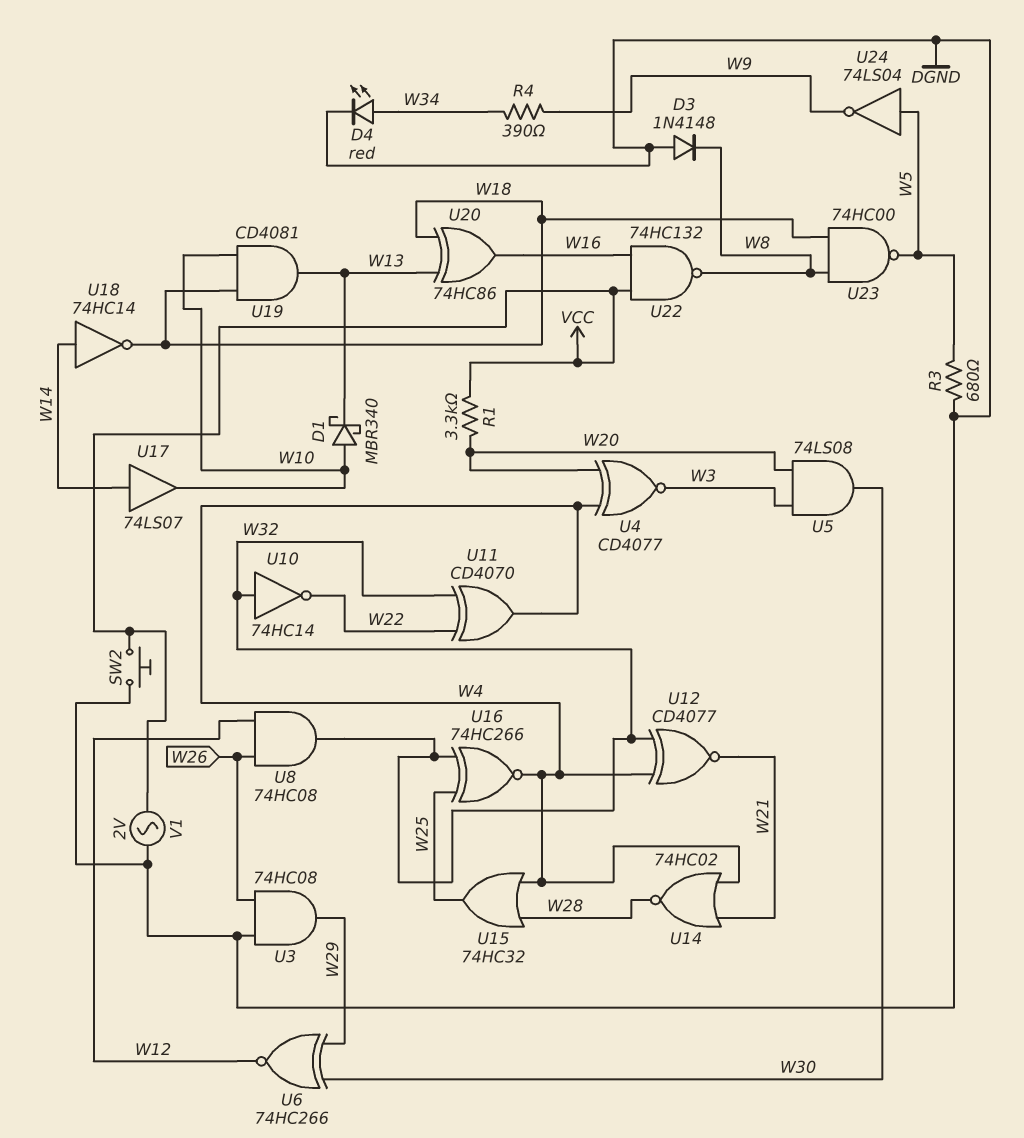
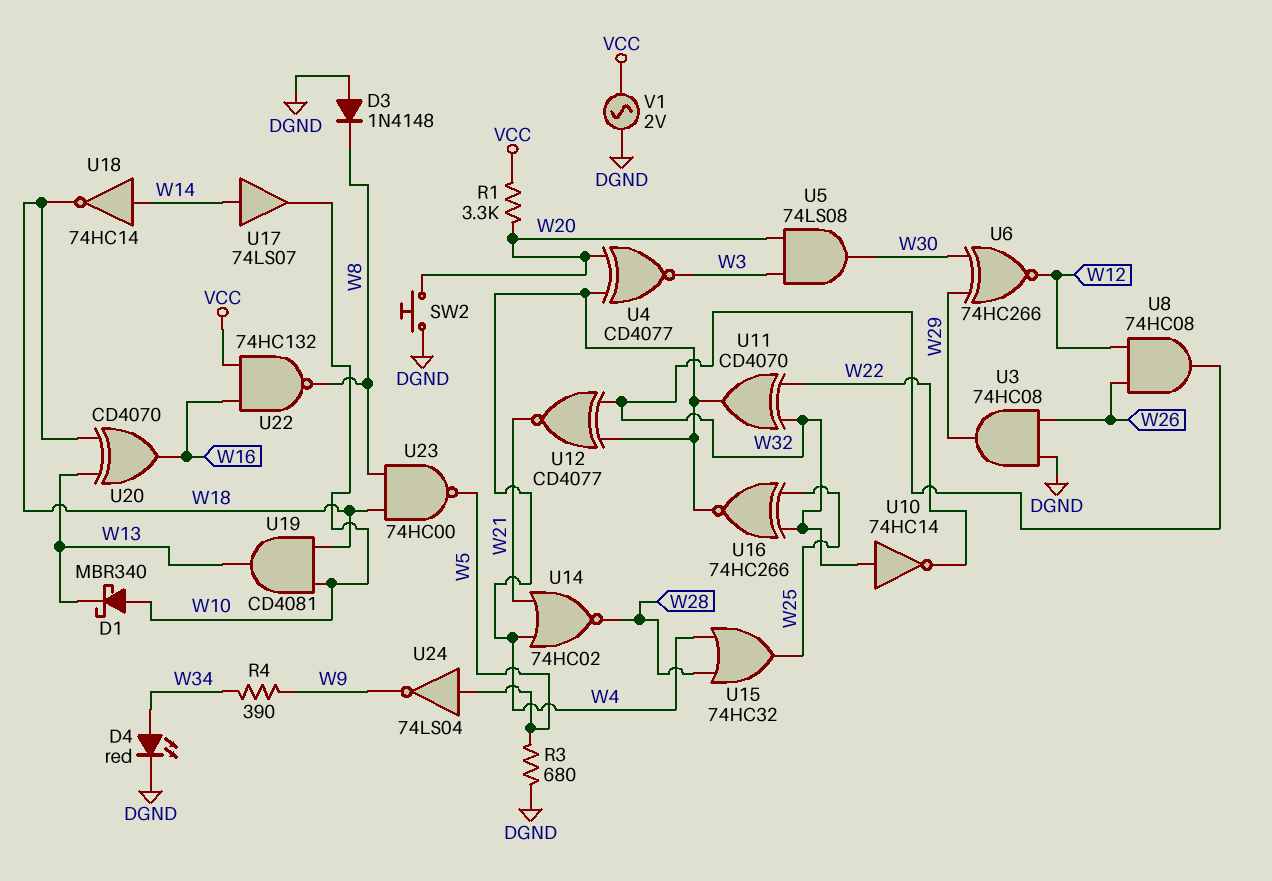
SW2: button (DGND, VCC) -> button (DGND, W20)
U20: XOR 74HC86 (in W13, in W18, out W16) -> XOR CD4070 (in W13, in W18, out W16)

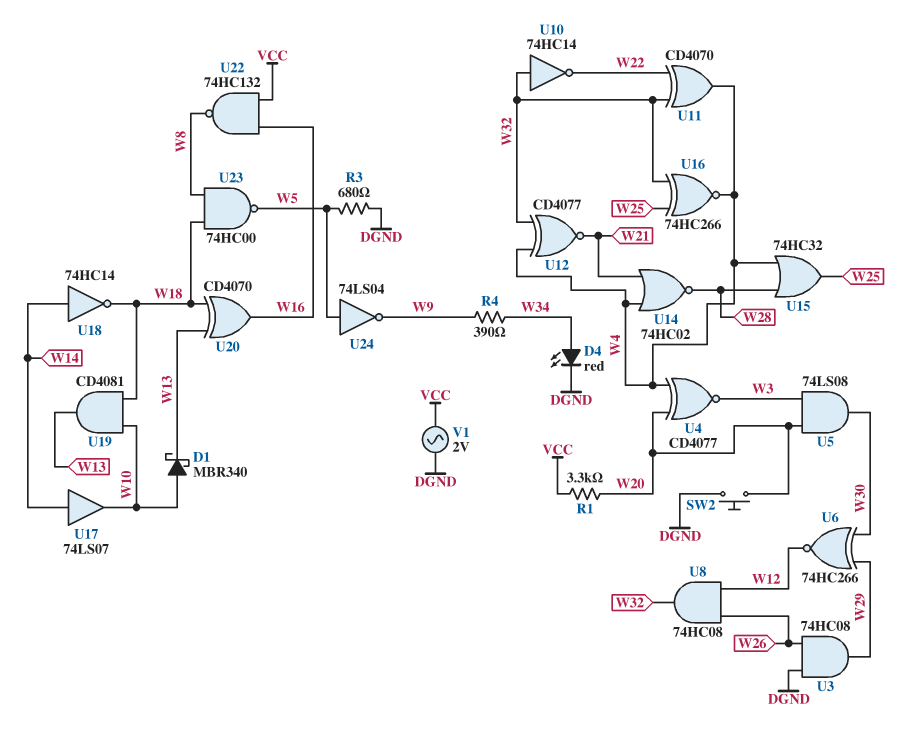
D3: diode 1N4148 (A DGND, K W8) -> none

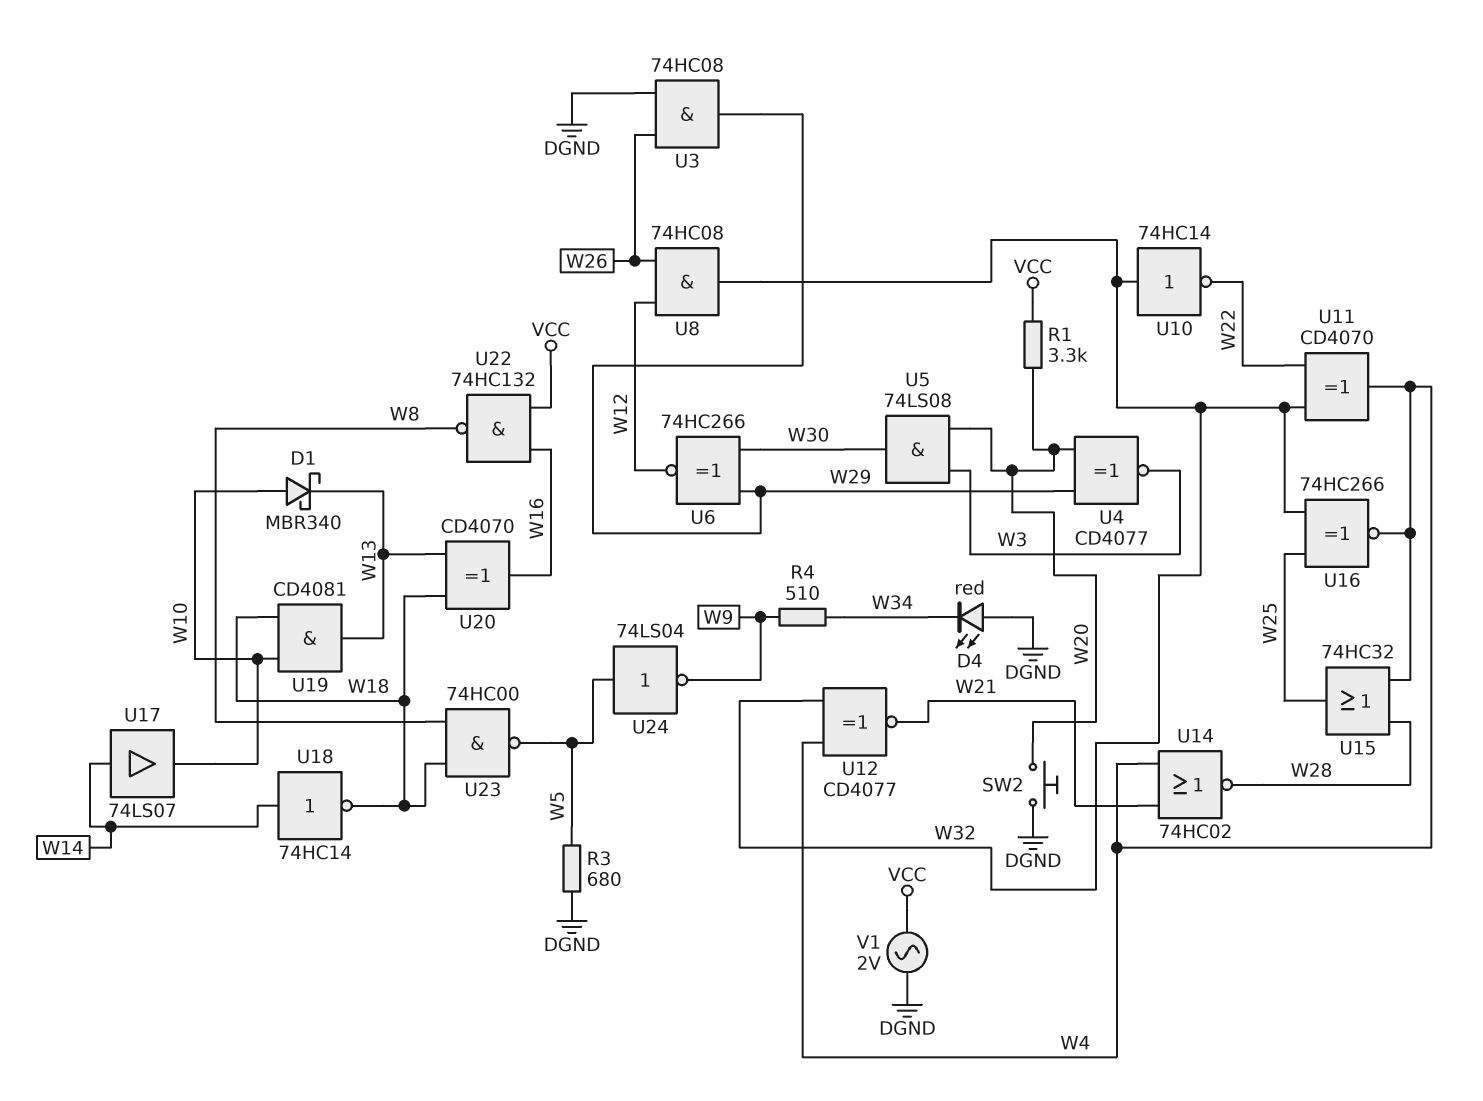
D4: LED red (A W34, K DGND) -> LED red (A DGND, K W34)
R4: 390 (W9, W34) -> 510 (W9, W34)
U4: XNOR CD4077 (in W4, in W20, out W3) -> XNOR CD4077 (in W20, in W29, out W3)

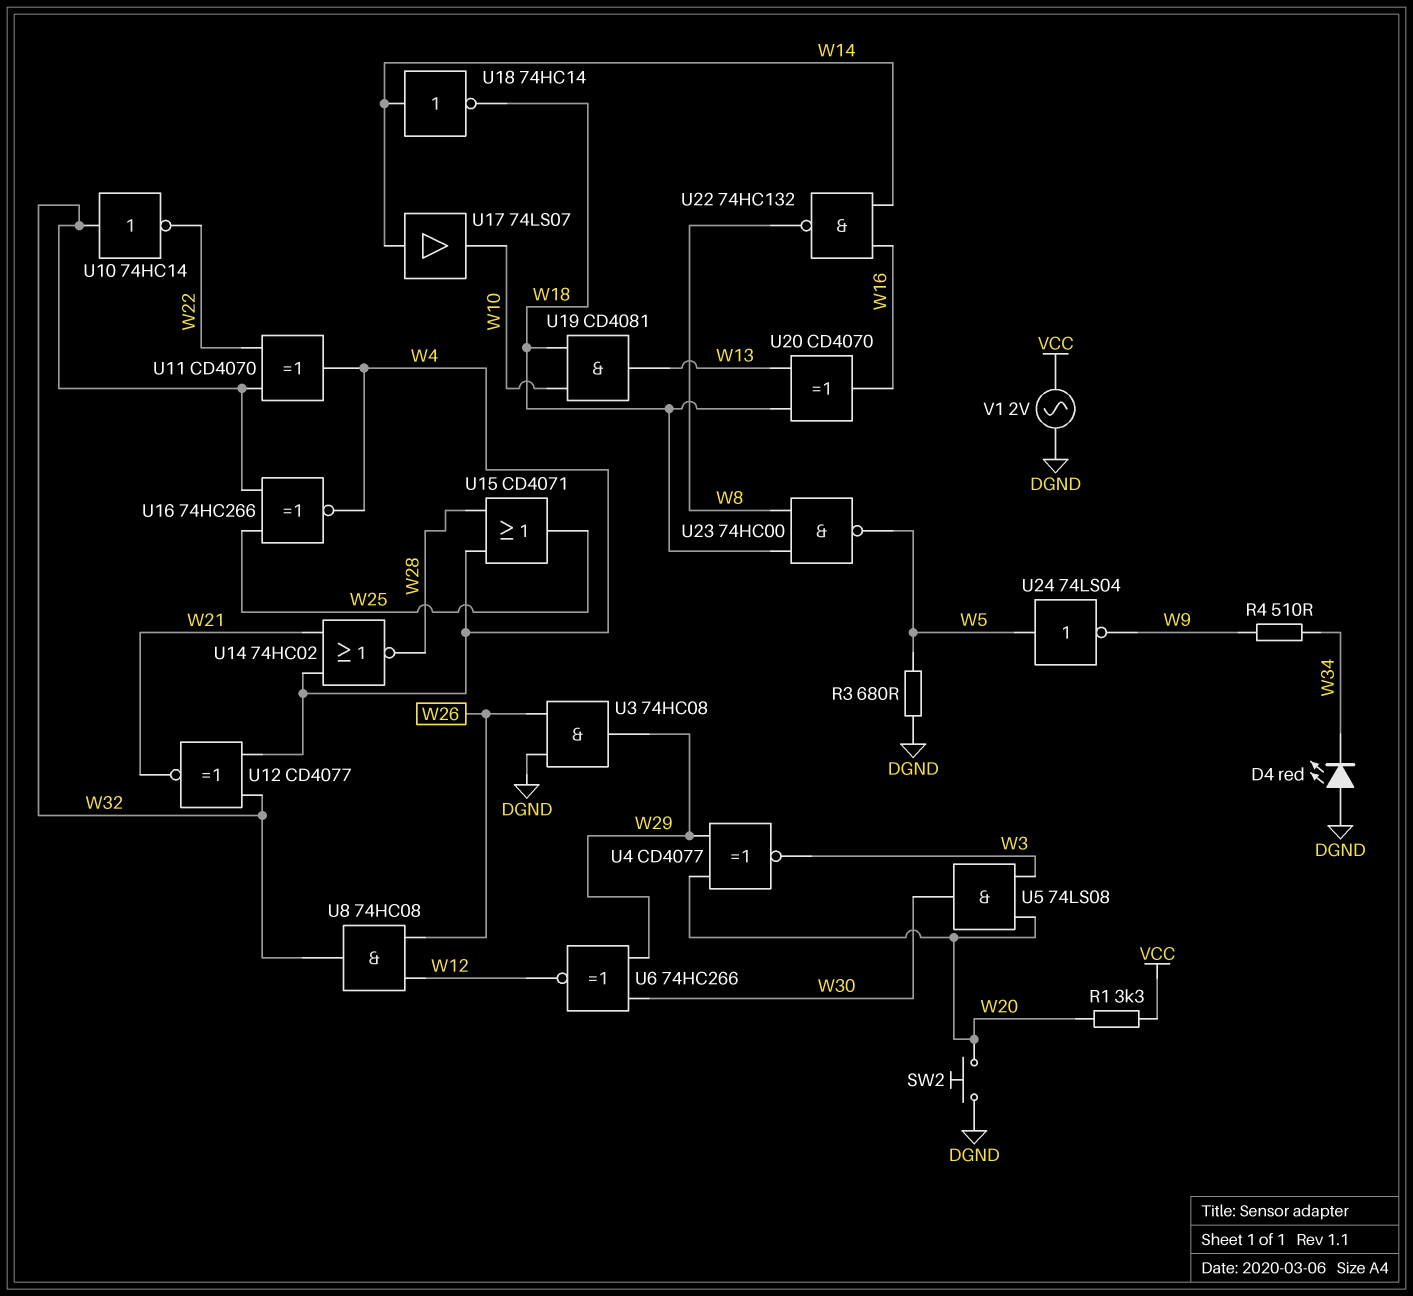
D1: schottky MBR340 (A W10, K W13) -> none
U15: OR 74HC32 (in W4, in W28, out W25) -> OR CD4071 (in W4, in W28, out W25)
U22: NAND 74HC132 (in VCC, in W16, out W8) -> NAND 74HC132 (in W14, in W16, out W8)

